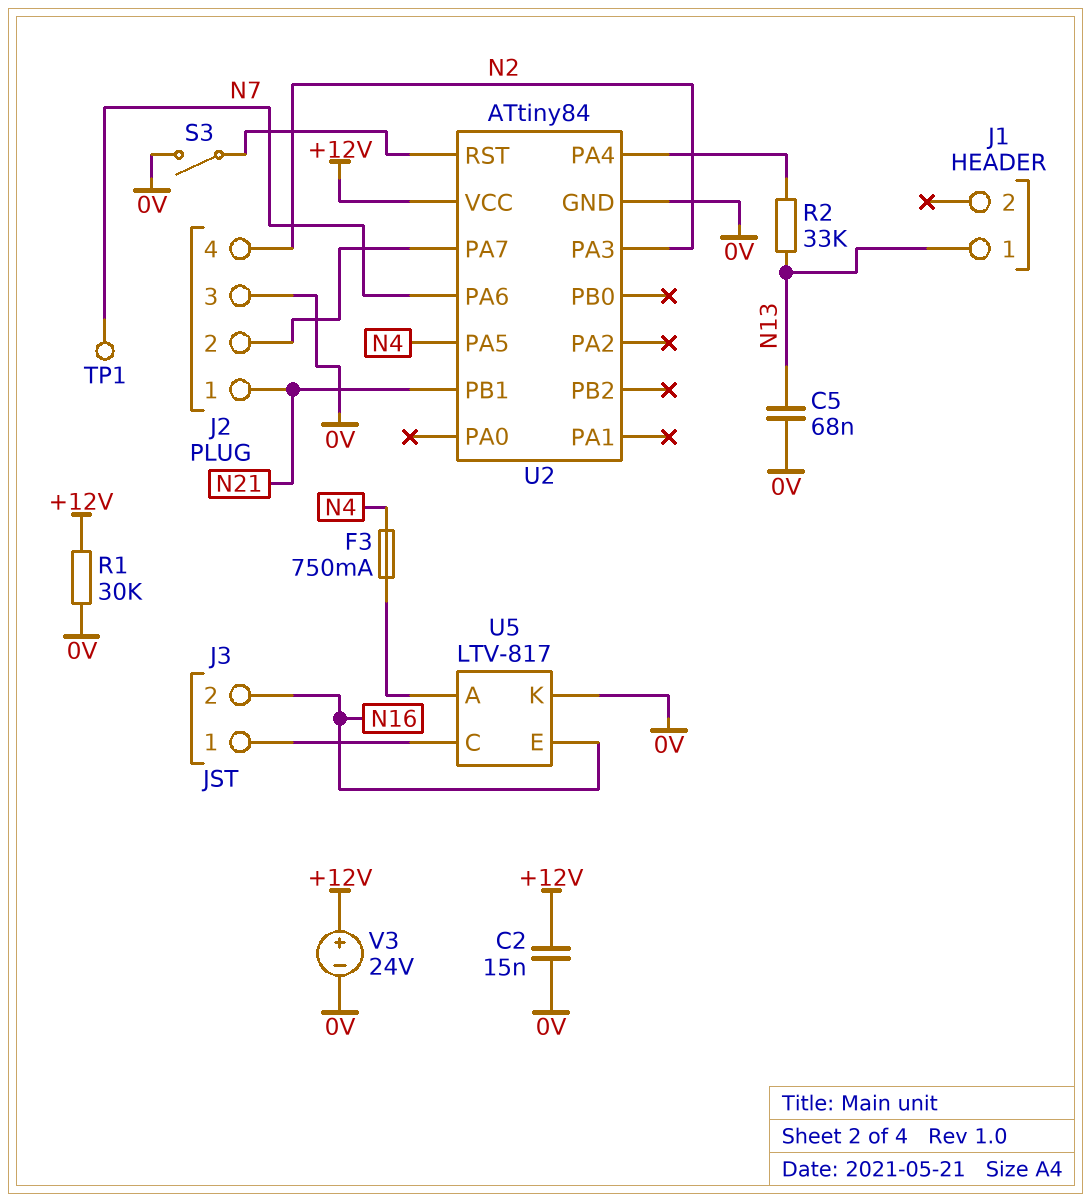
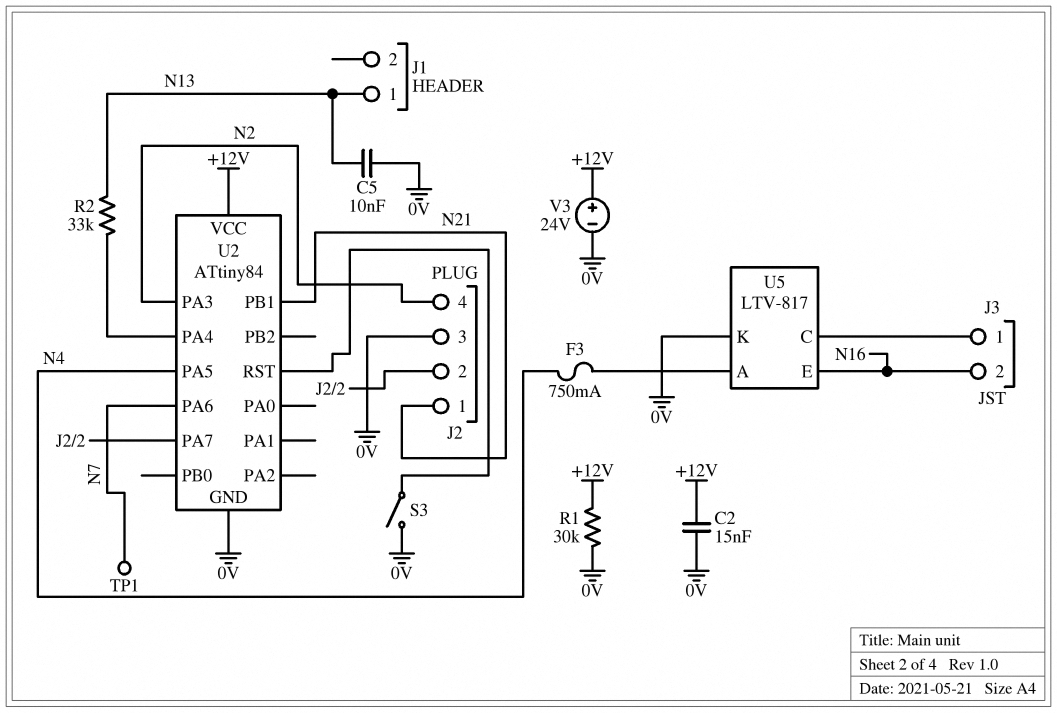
C5: 68nF (0V, N13) -> 10nF (0V, N13)

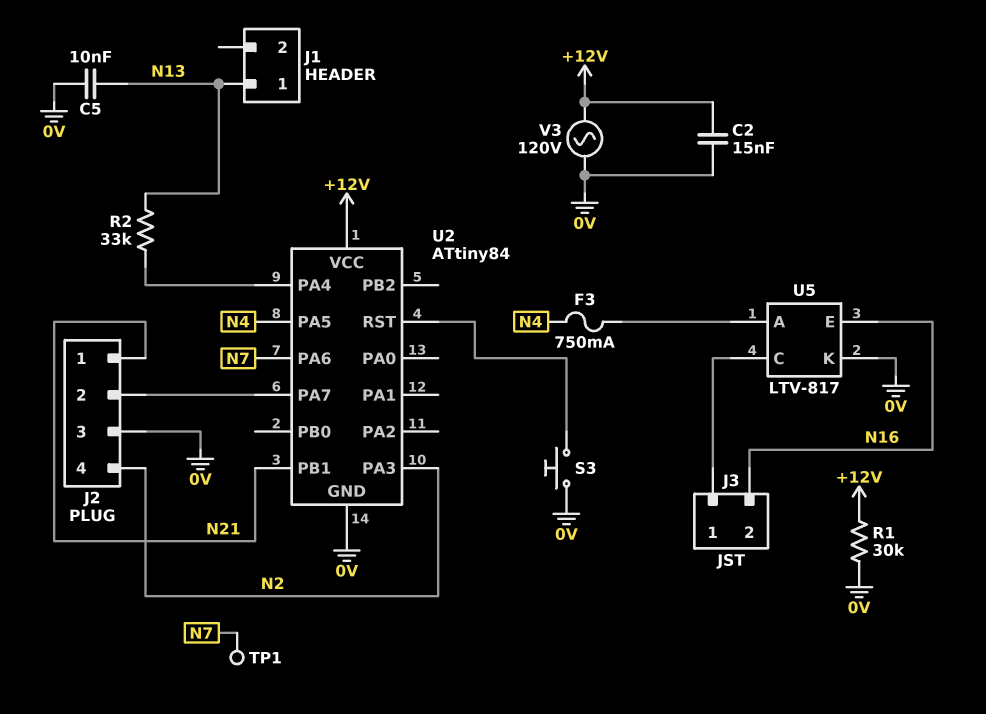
S3: switch (0V, U2/RST) -> button (0V, U2/RST)
V3: 24V (plus +12V, minus 0V) -> AC 120V (+12V, 0V)

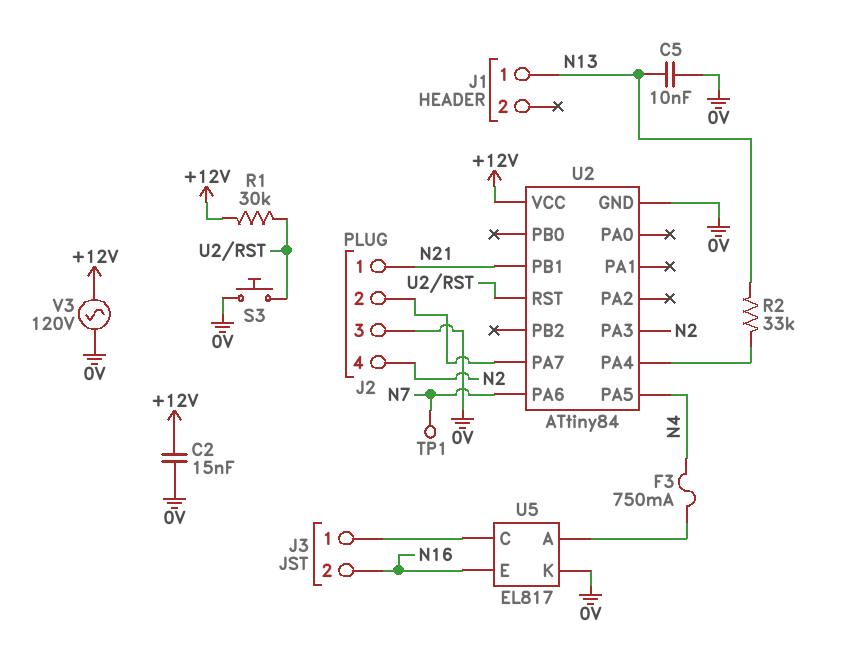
R1: 30k (+12V, 0V) -> 30k (+12V, U2/RST)
U5: LTV-817 -> EL817

